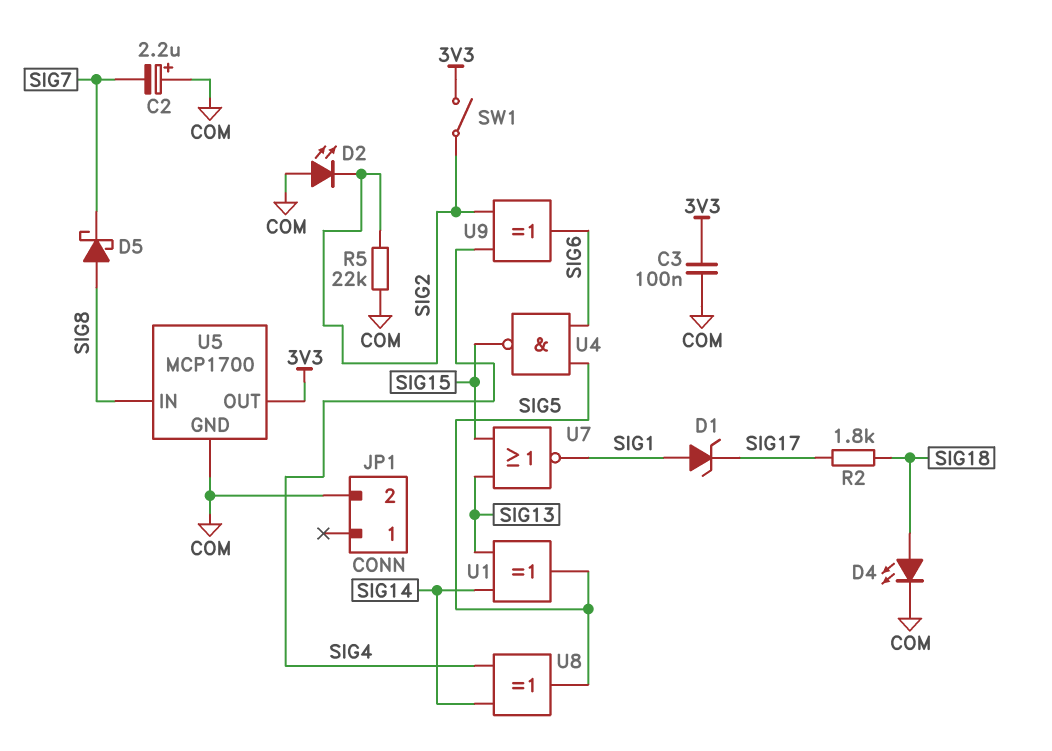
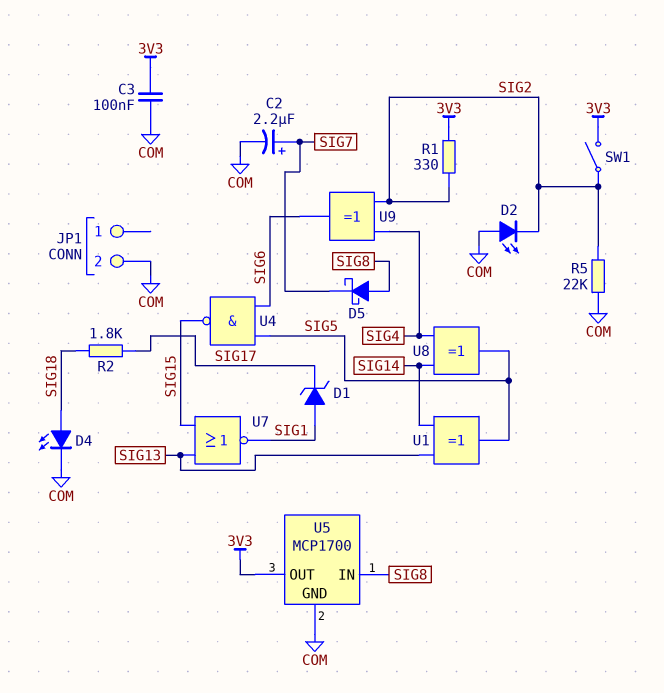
C2: 2.2uF (plus COM, minus SIG7) -> 2.2uF (plus SIG7, minus COM)
R1: none -> 330 (3V3, SIG2)

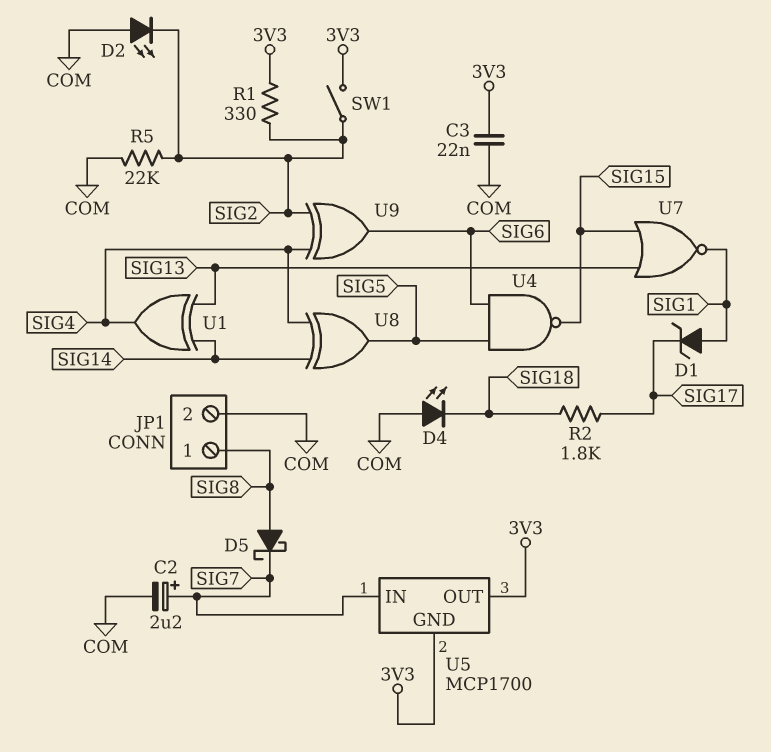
C3: 100nF (3V3, COM) -> 22nF (3V3, COM)
D4: LED (A SIG18, K COM) -> LED (A COM, K SIG18)
JP1 pin 1: none -> SIG8
U1: XOR (in SIG13, in SIG14, out SIG5) -> XOR (in SIG13, in SIG14, out SIG4)
U5 pin GND: COM -> 3V3
U5 pin IN: SIG8 -> SIG7

